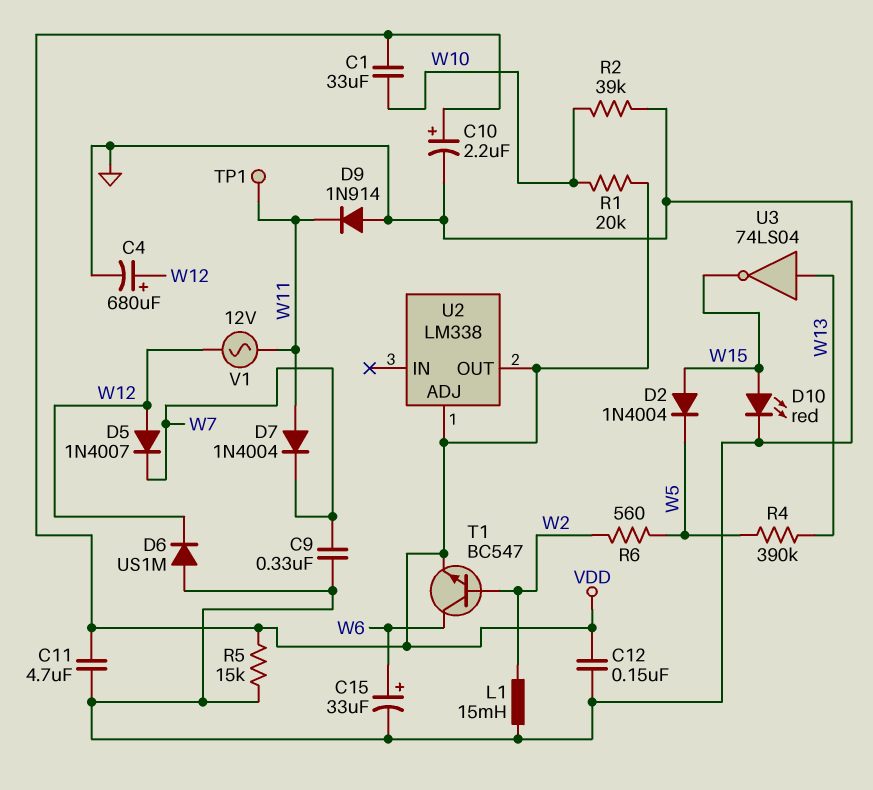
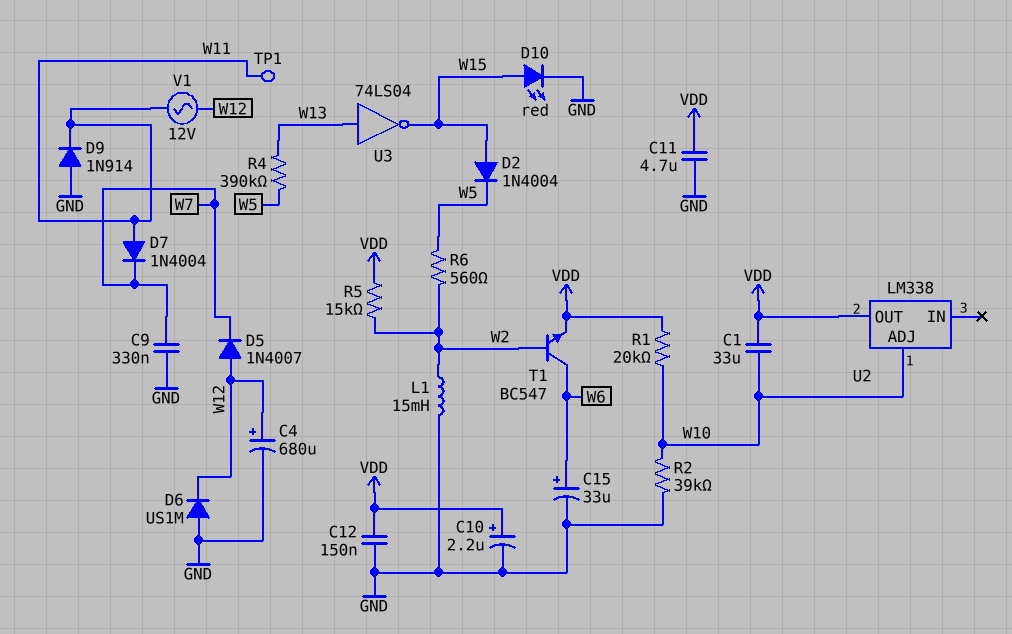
R5: 15k (GND, VDD) -> 15k (VDD, W2)
U2 pin ADJ: VDD -> W10

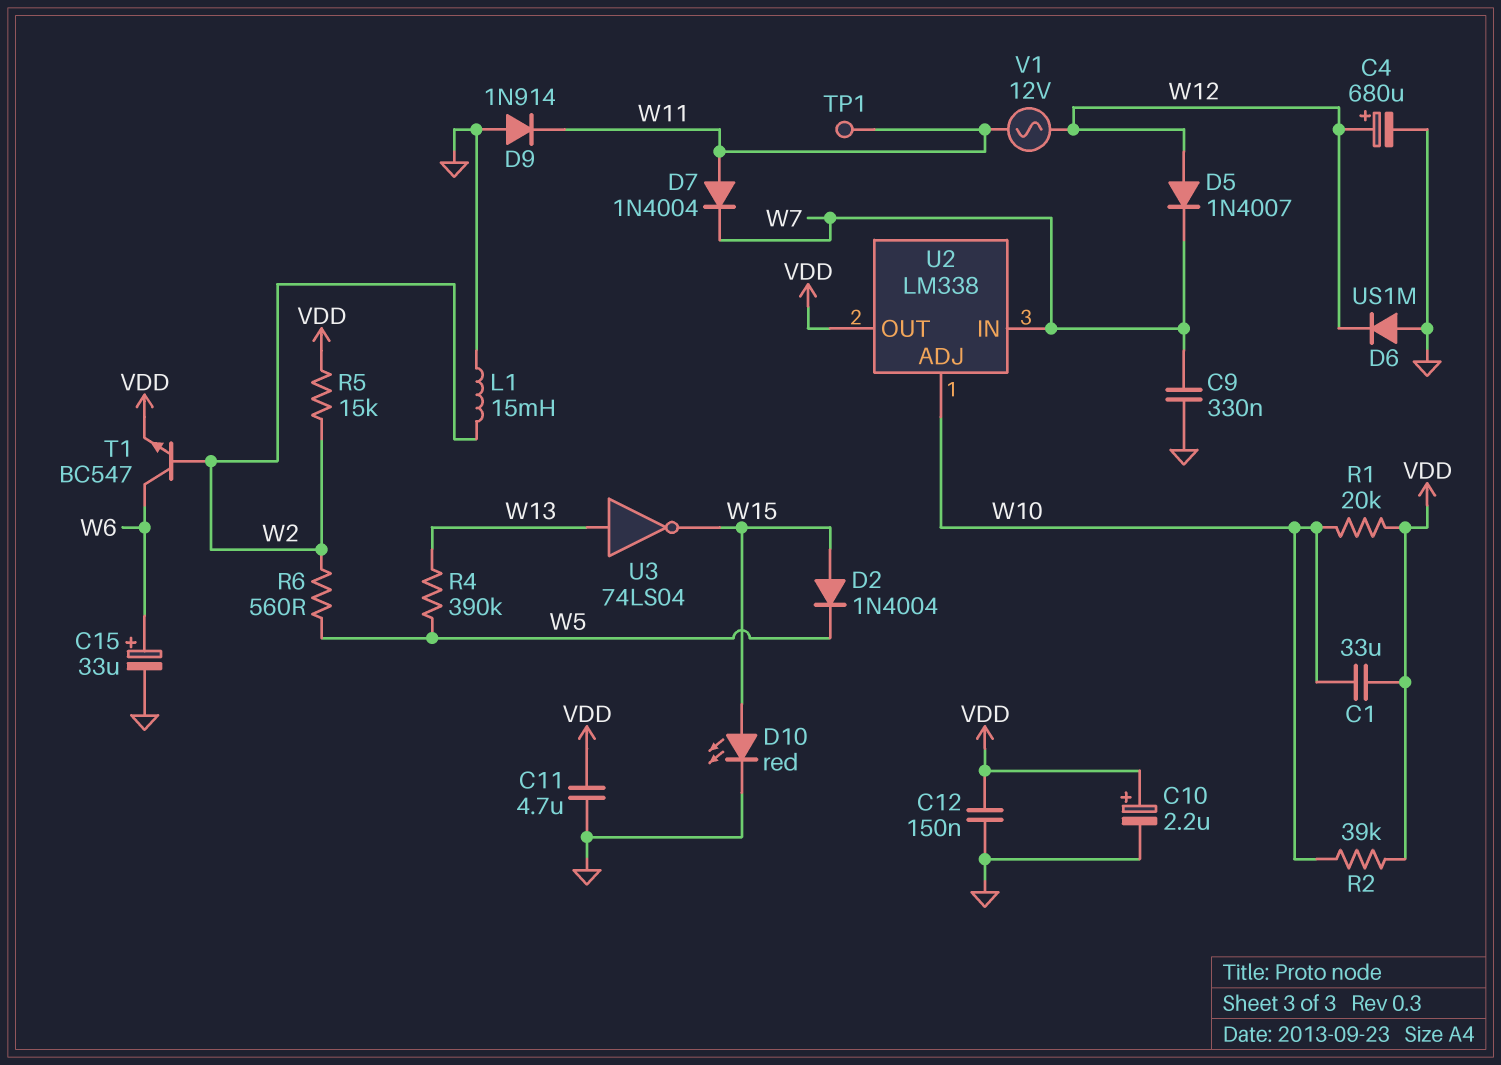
R2: 39k (GND, W10) -> 39k (VDD, W10)
U2 pin IN: none -> W7

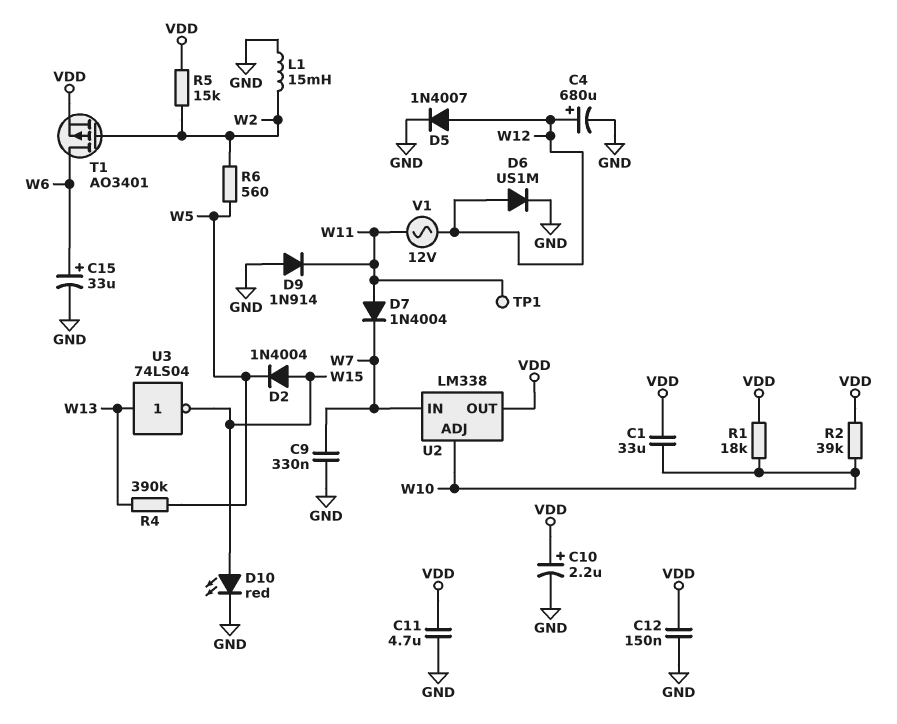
D5: diode 1N4007 (A W12, K W7) -> diode 1N4007 (A W12, K GND)
D6: diode US1M (A GND, K W12) -> diode US1M (A W12, K GND)
R1: 20k (VDD, W10) -> 18k (VDD, W10)
T1: NPN BC547 (B W2, C W6, E VDD) -> PMOS AO3401 (G W2, D W6, S VDD)

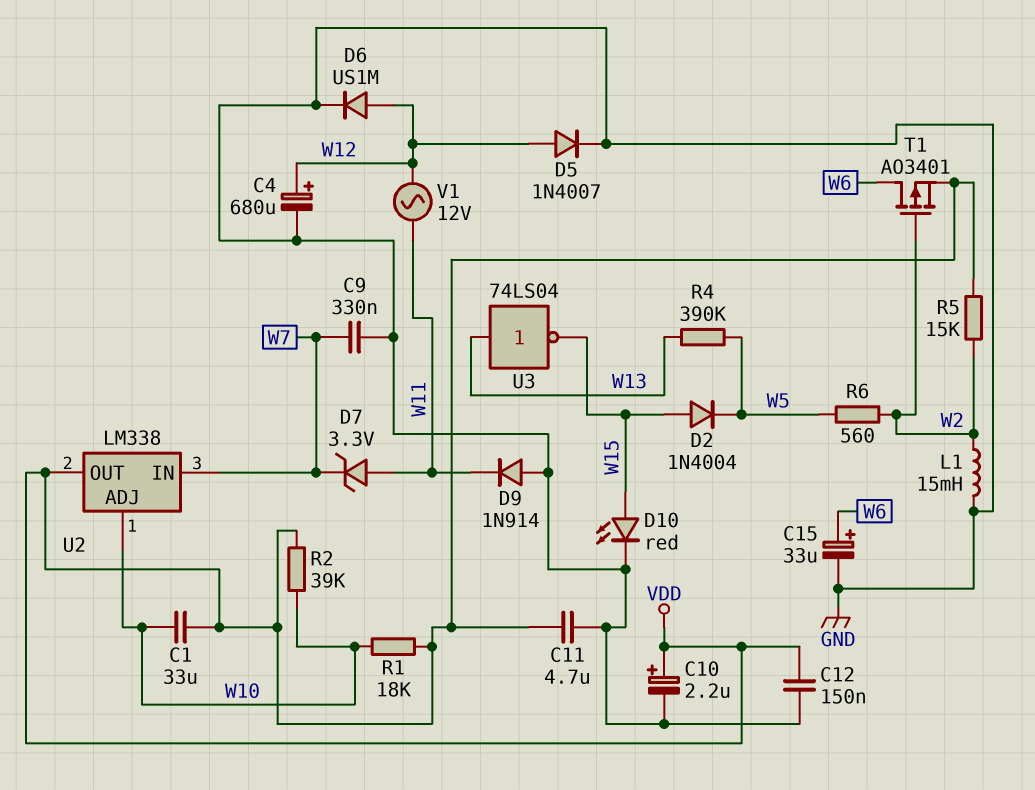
D7: diode 1N4004 (A W11, K W7) -> zener 3.3V (A W11, K W7)
TP1: test point (W11) -> none

